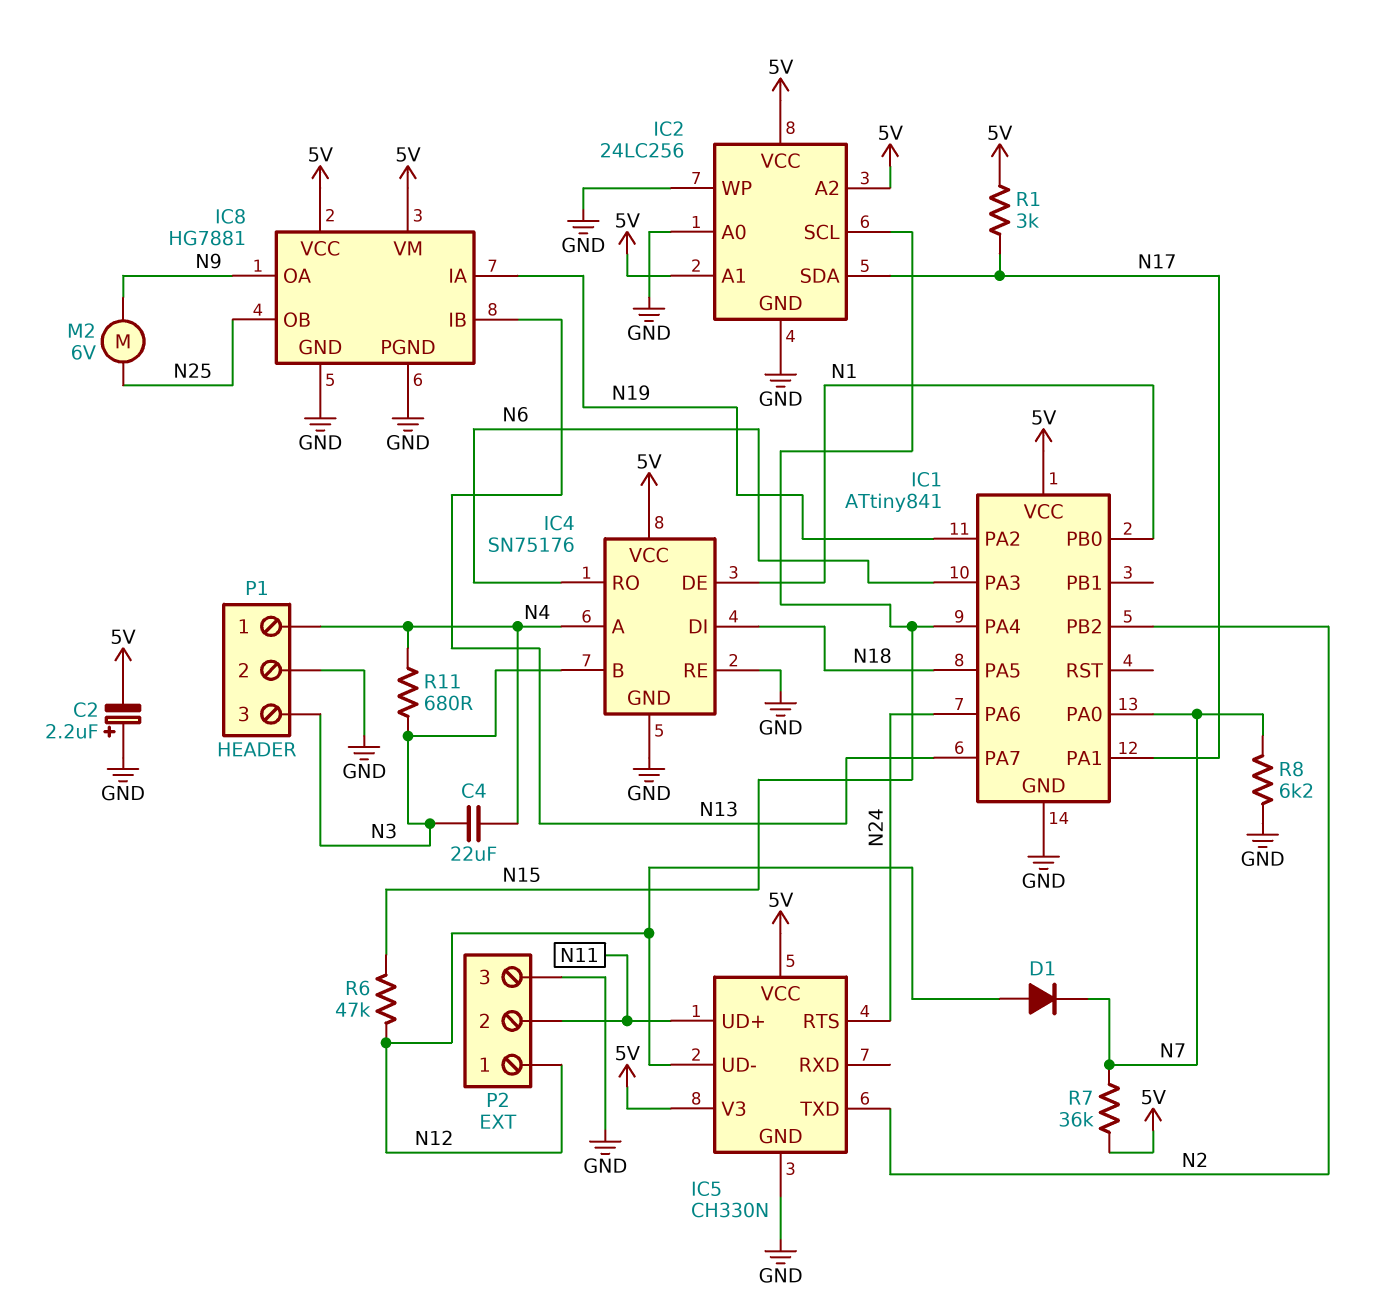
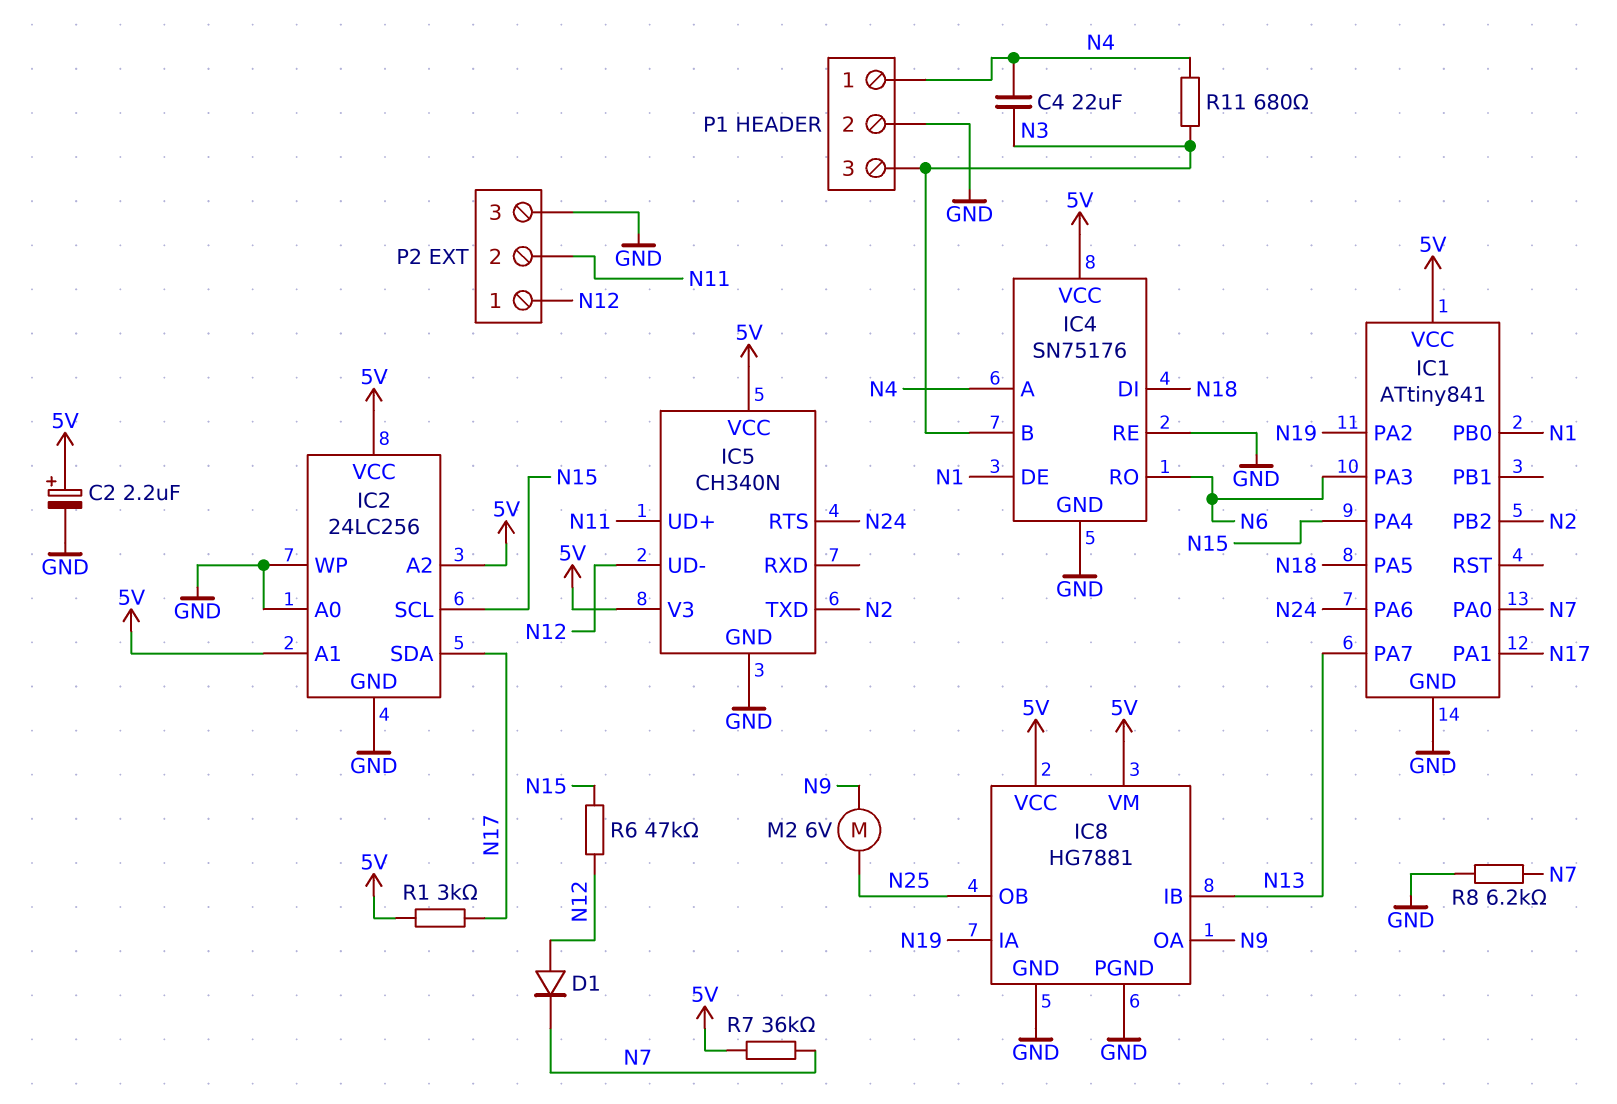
C2: 2.2uF (plus GND, minus 5V) -> 2.2uF (plus 5V, minus GND)
IC5: CH330N -> CH340N

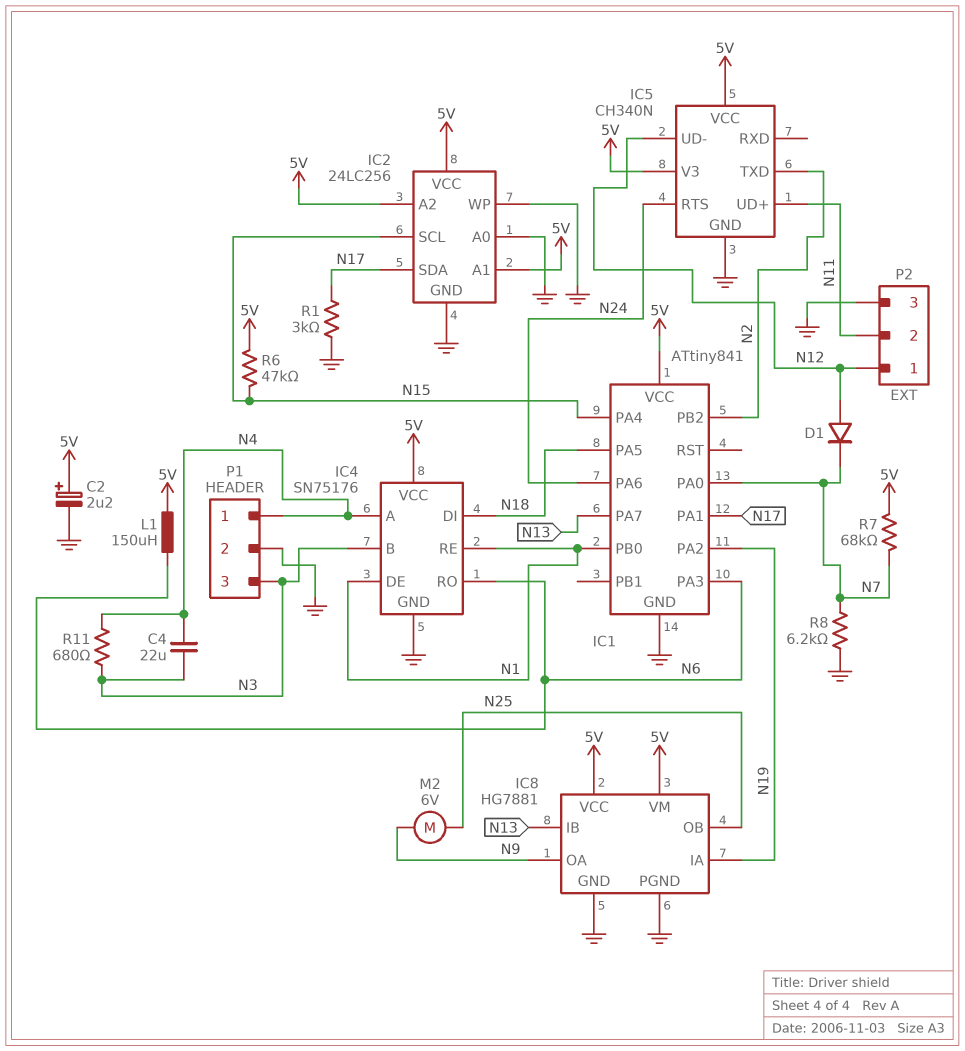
IC4 pin RE: GND -> N1
L1: none -> 150uH (5V, N6)
R1: 3k (5V, N17) -> 3k (GND, N17)
R6: 47k (N12, N15) -> 47k (5V, N15)
R7: 36k (5V, N7) -> 68k (5V, N7)

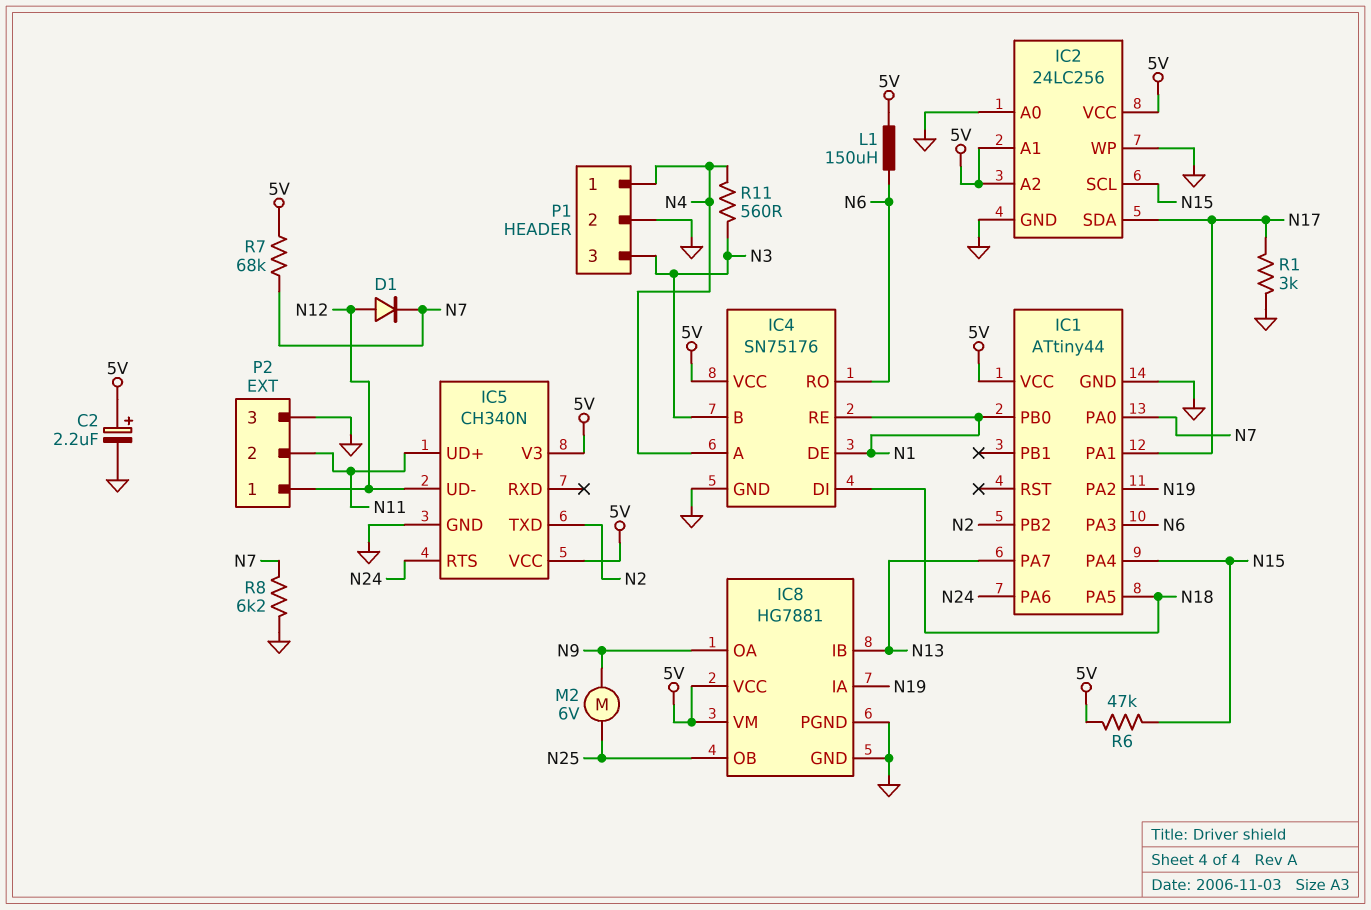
C4: 22uF (N3, N4) -> none
IC1: ATtiny841 -> ATtiny44
R11: 680 (N3, N4) -> 560 (N3, N4)

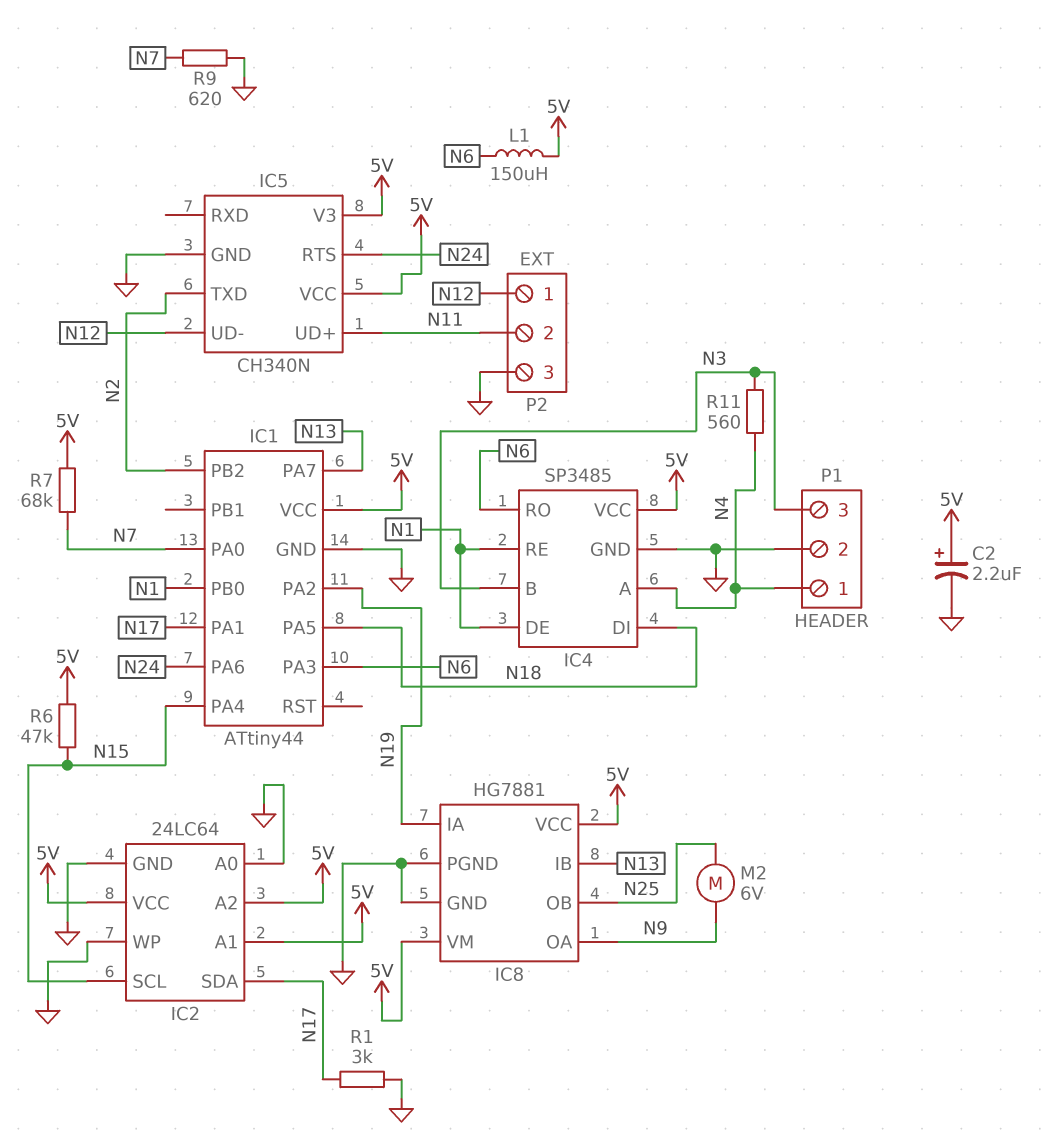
D1: diode (A N12, K N7) -> none
IC2: 24LC256 -> 24LC64
IC4: SN75176 -> SP3485
R8: 6.2k (GND, N7) -> none
R9: none -> 620 (GND, N7)

